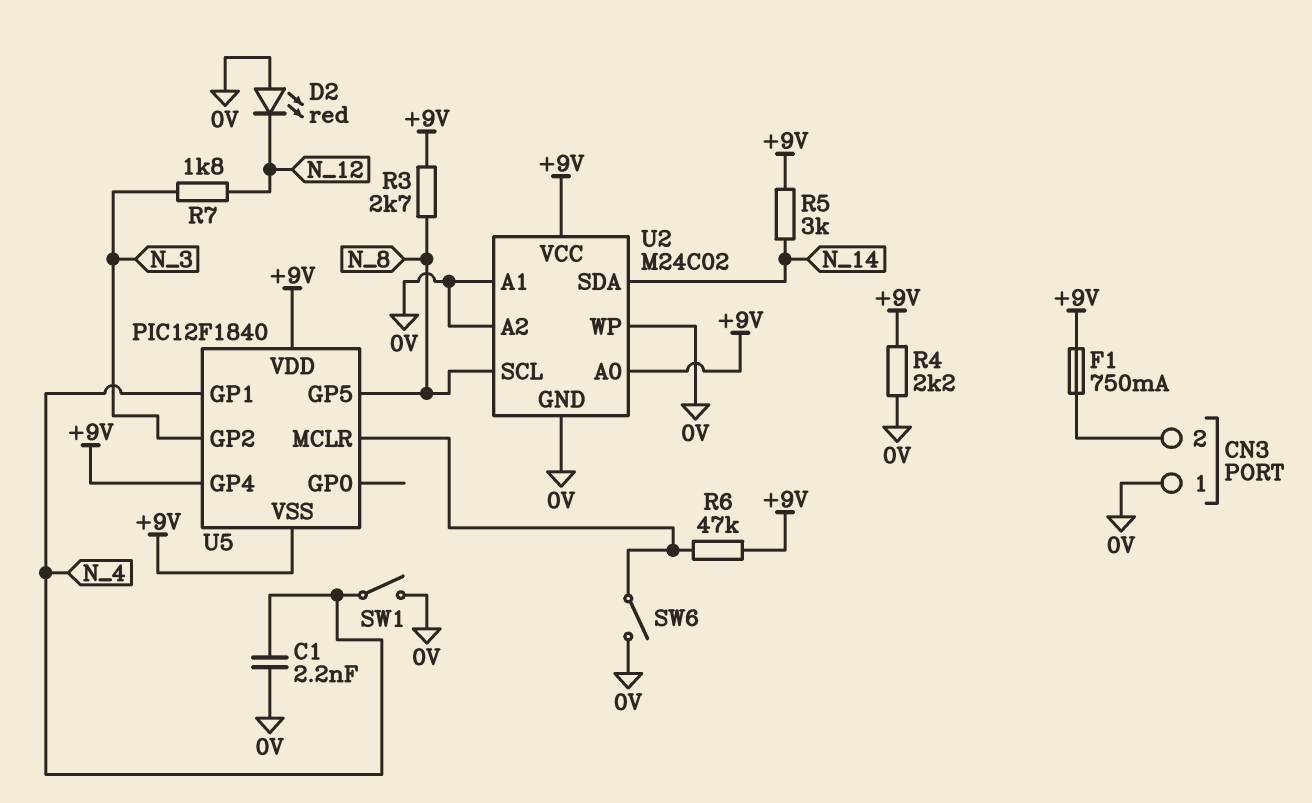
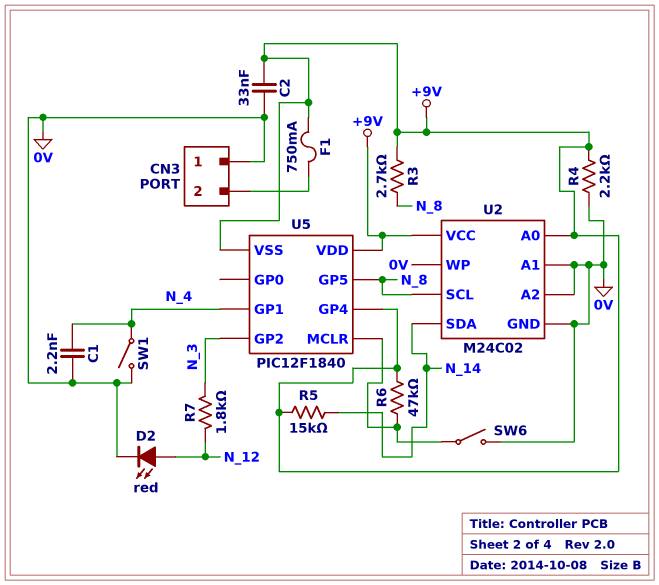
C2: none -> 33nF (+9V, 0V)
D2: LED red (A 0V, K N_12) -> LED red (A N_12, K 0V)
R5: 3k (+9V, N_14) -> 15k (+9V, N_14)

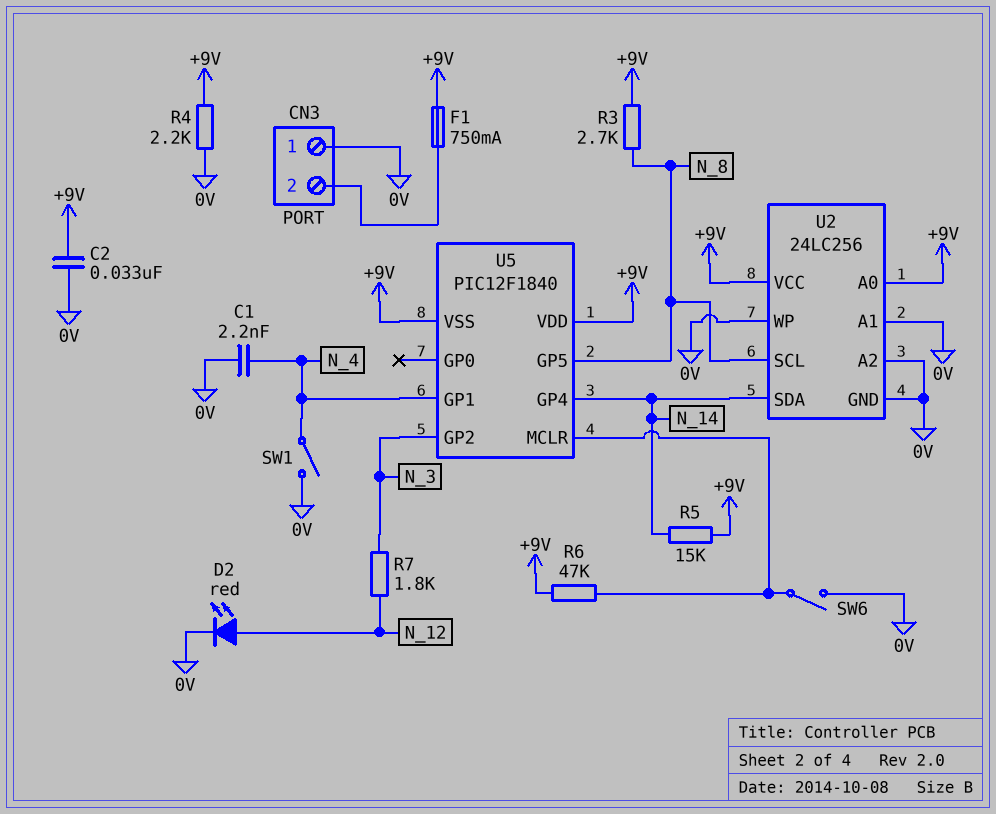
U2: M24C02 -> 24LC256
U5 pin GP4: +9V -> N_14

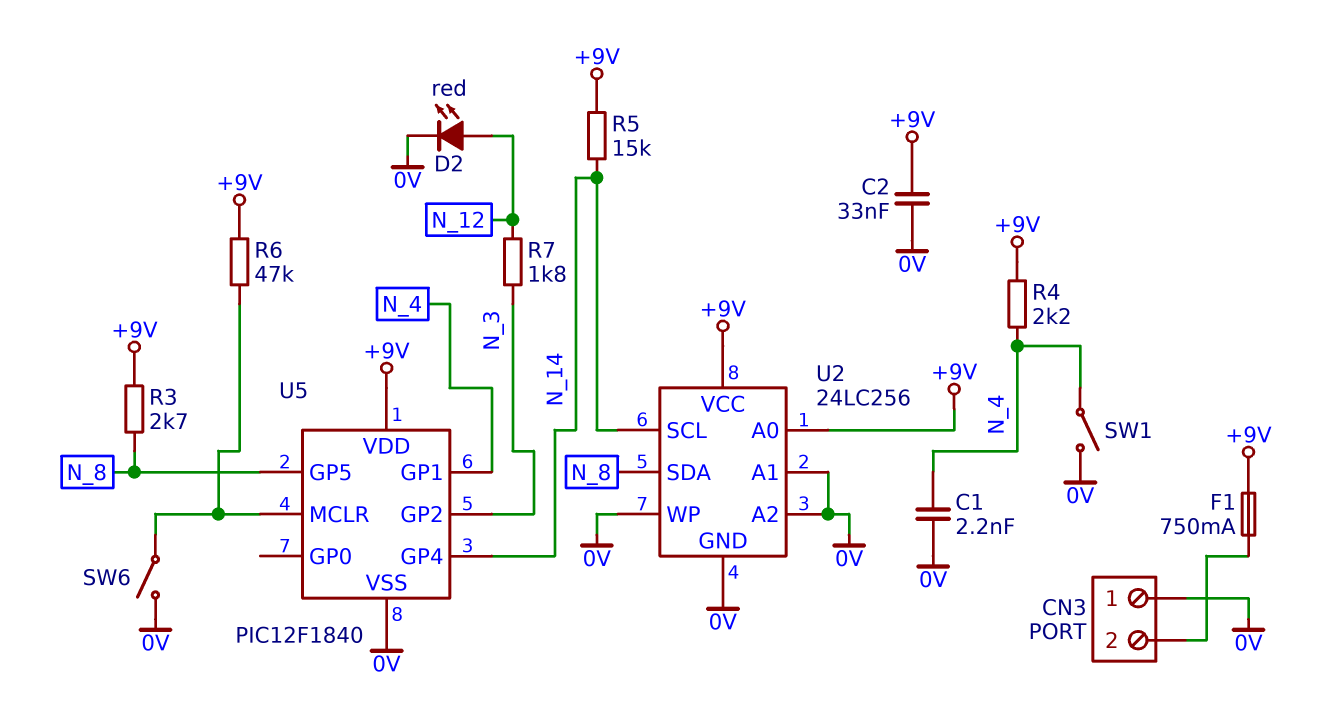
R4: 2.2k (+9V, 0V) -> 2.2k (+9V, N_4)
U2 pin SCL: N_8 -> N_14
U2 pin SDA: N_14 -> N_8
U5 pin VSS: +9V -> 0V

